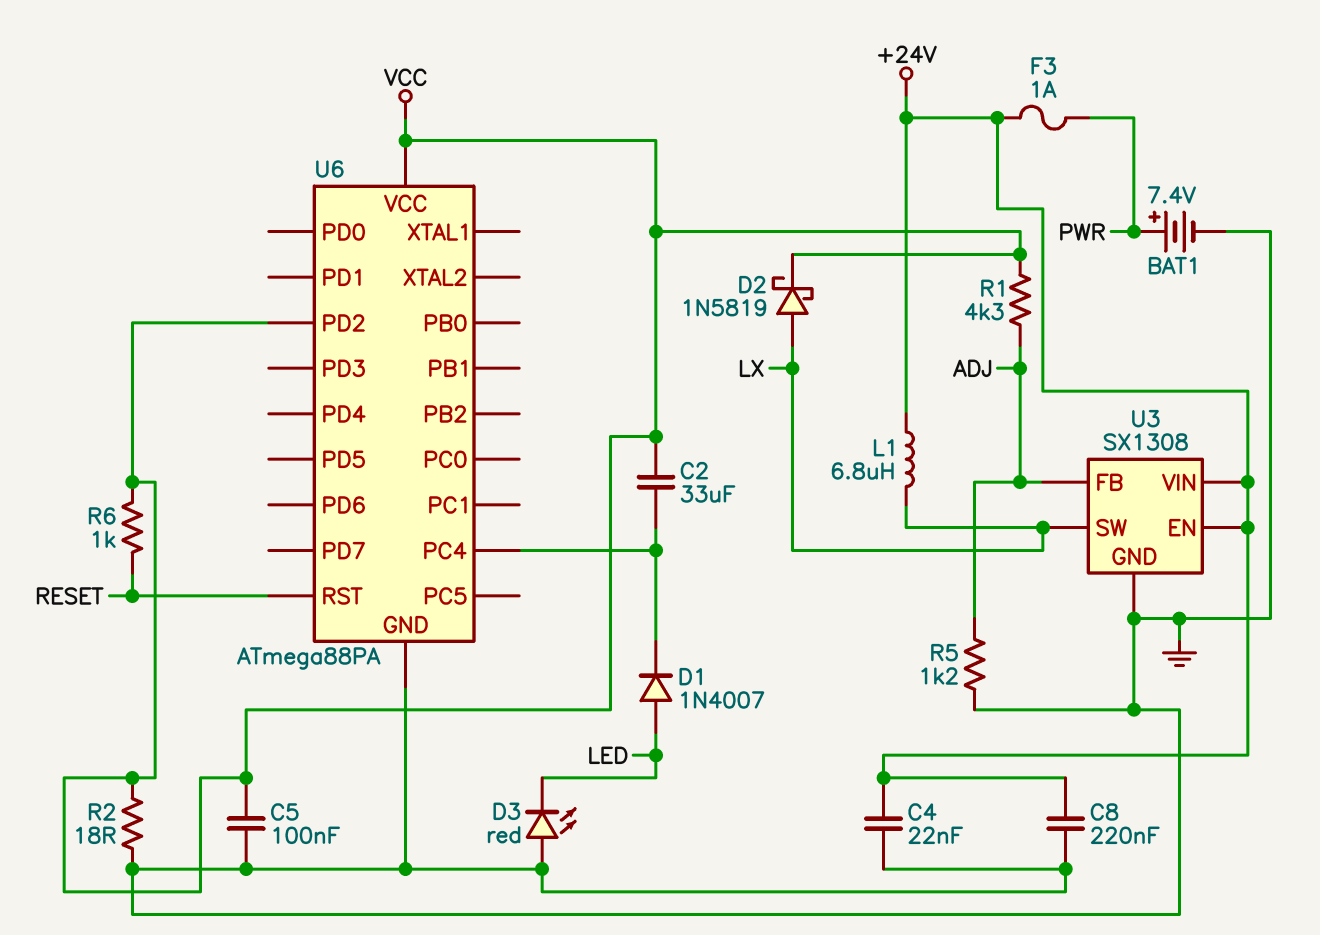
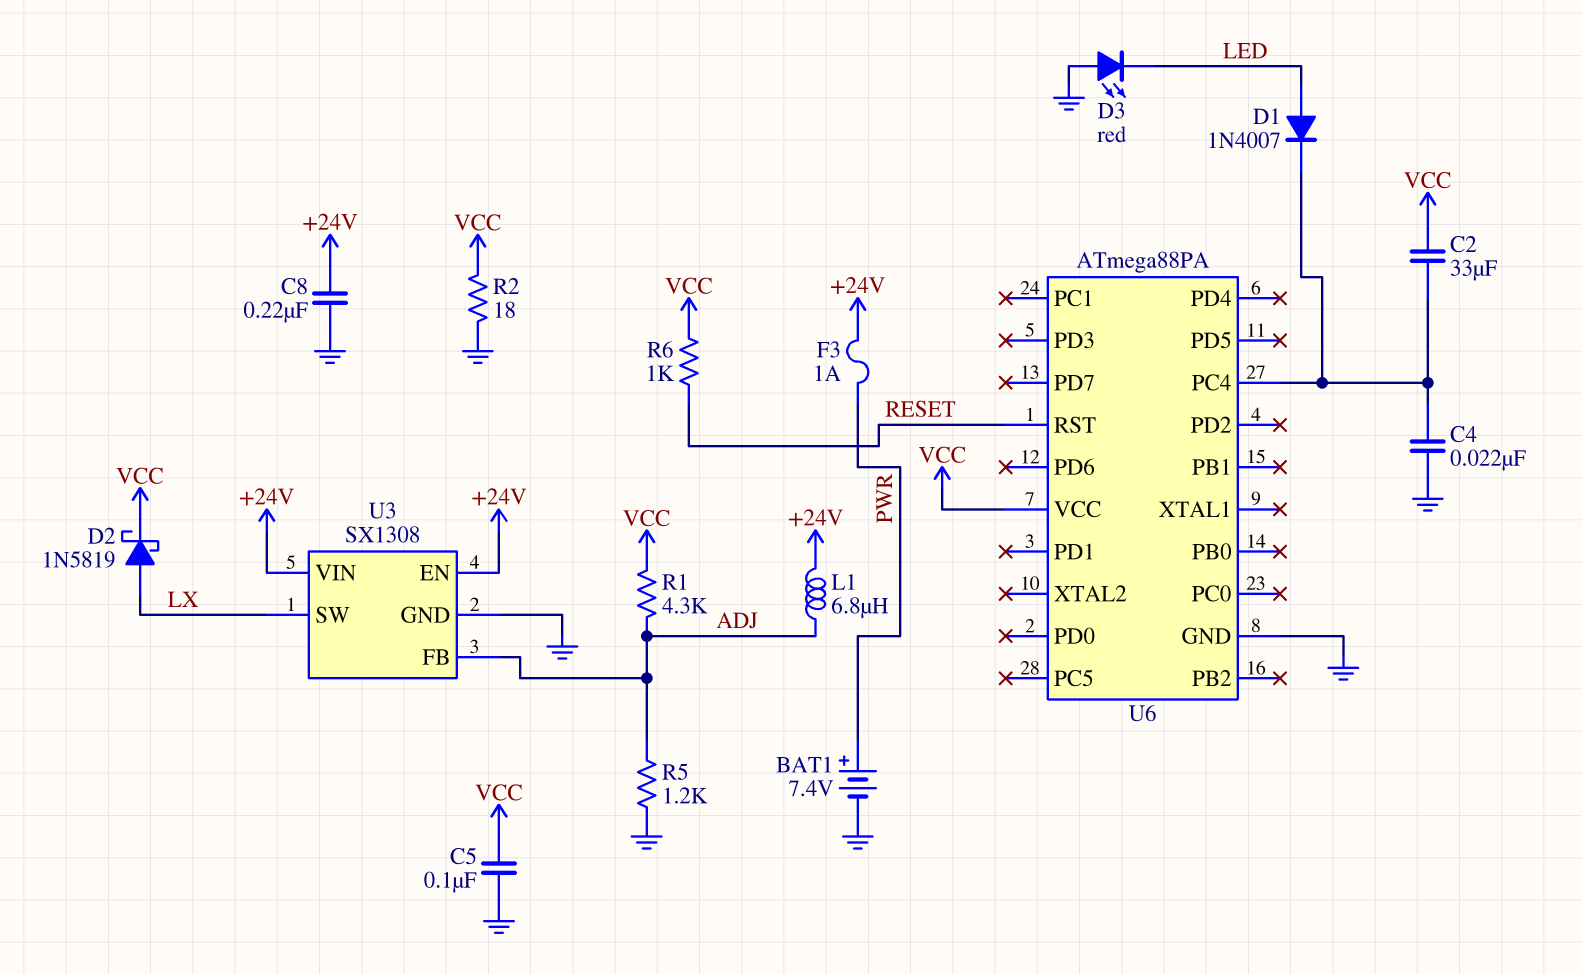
C4: 22nF (+24V, GND) -> 22nF (GND, U6/PC4)
L1: 6.8uH (+24V, LX) -> 6.8uH (+24V, ADJ)
U6 pin PD2: VCC -> none

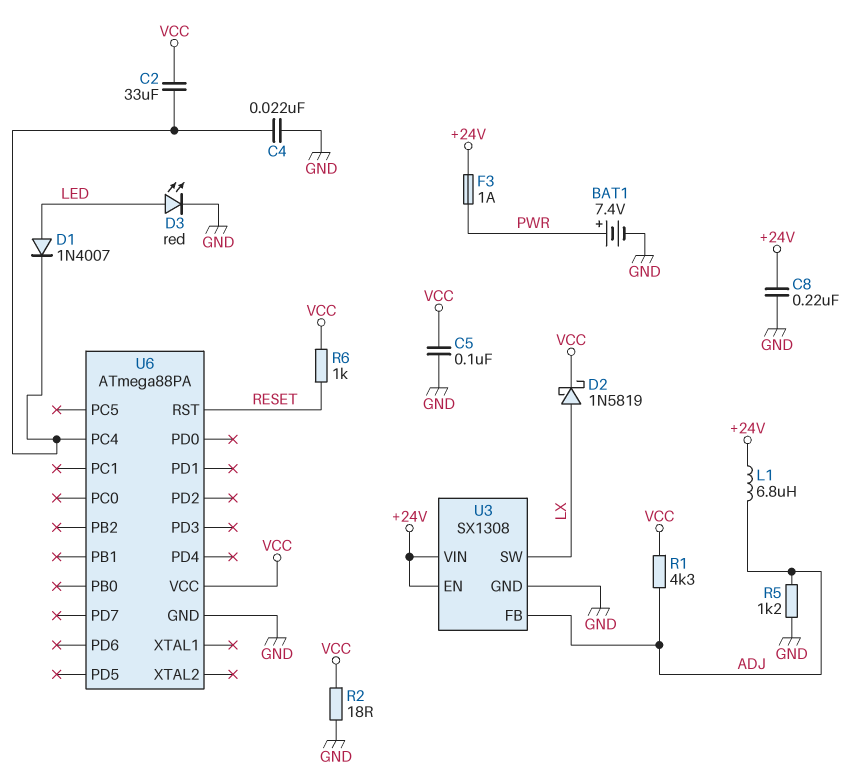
D3: LED red (A GND, K LED) -> LED red (A LED, K GND)

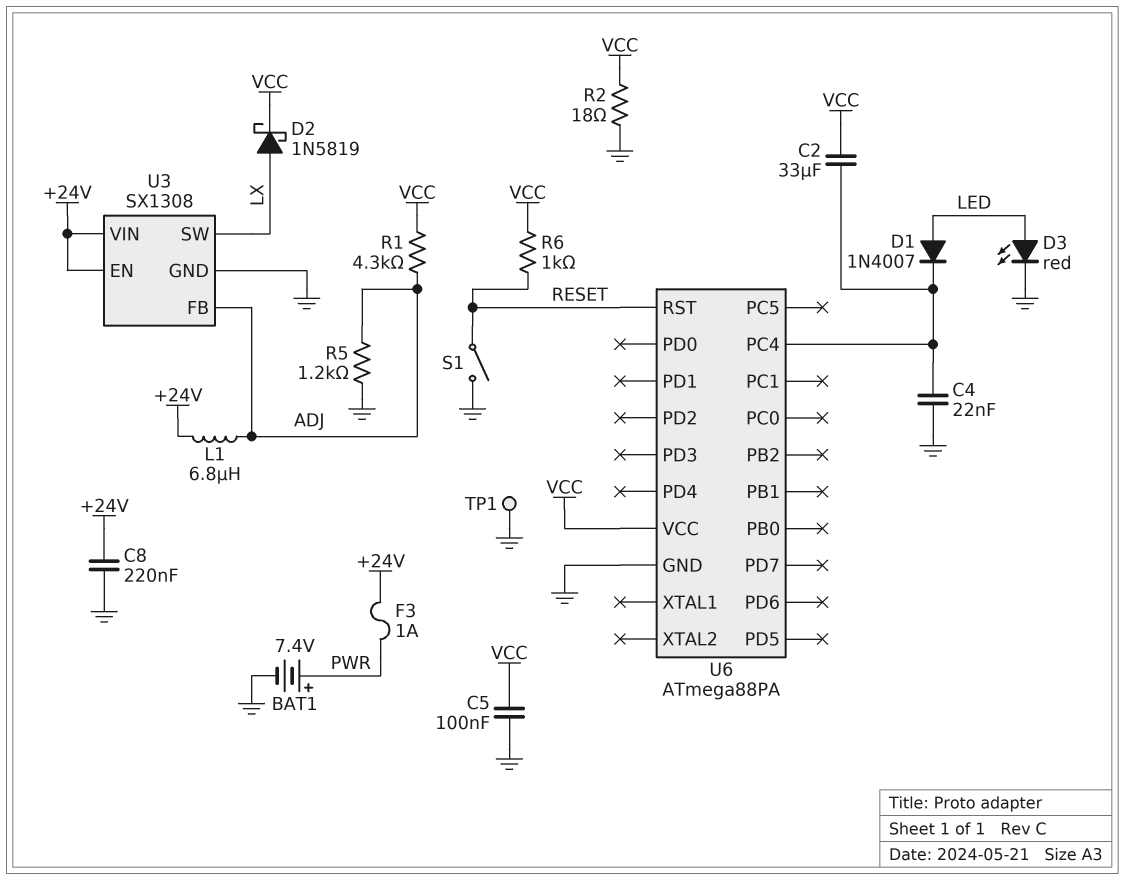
S1: none -> switch (GND, RESET)
TP1: none -> test point (GND)

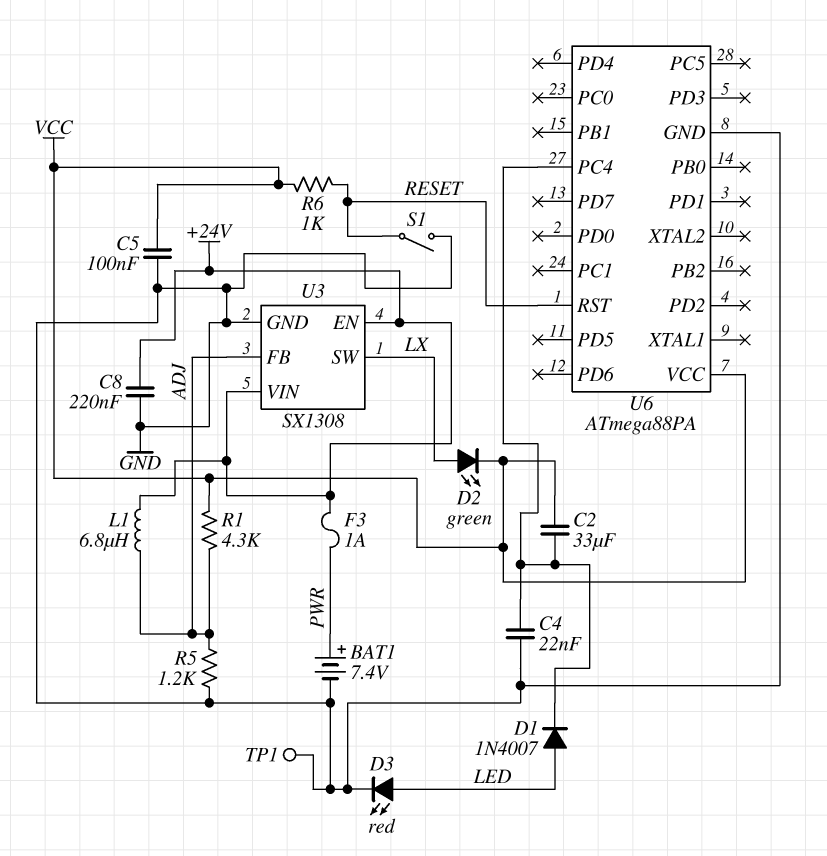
D2: schottky 1N5819 (A LX, K VCC) -> LED green (A LX, K VCC)
R2: 18 (GND, VCC) -> none

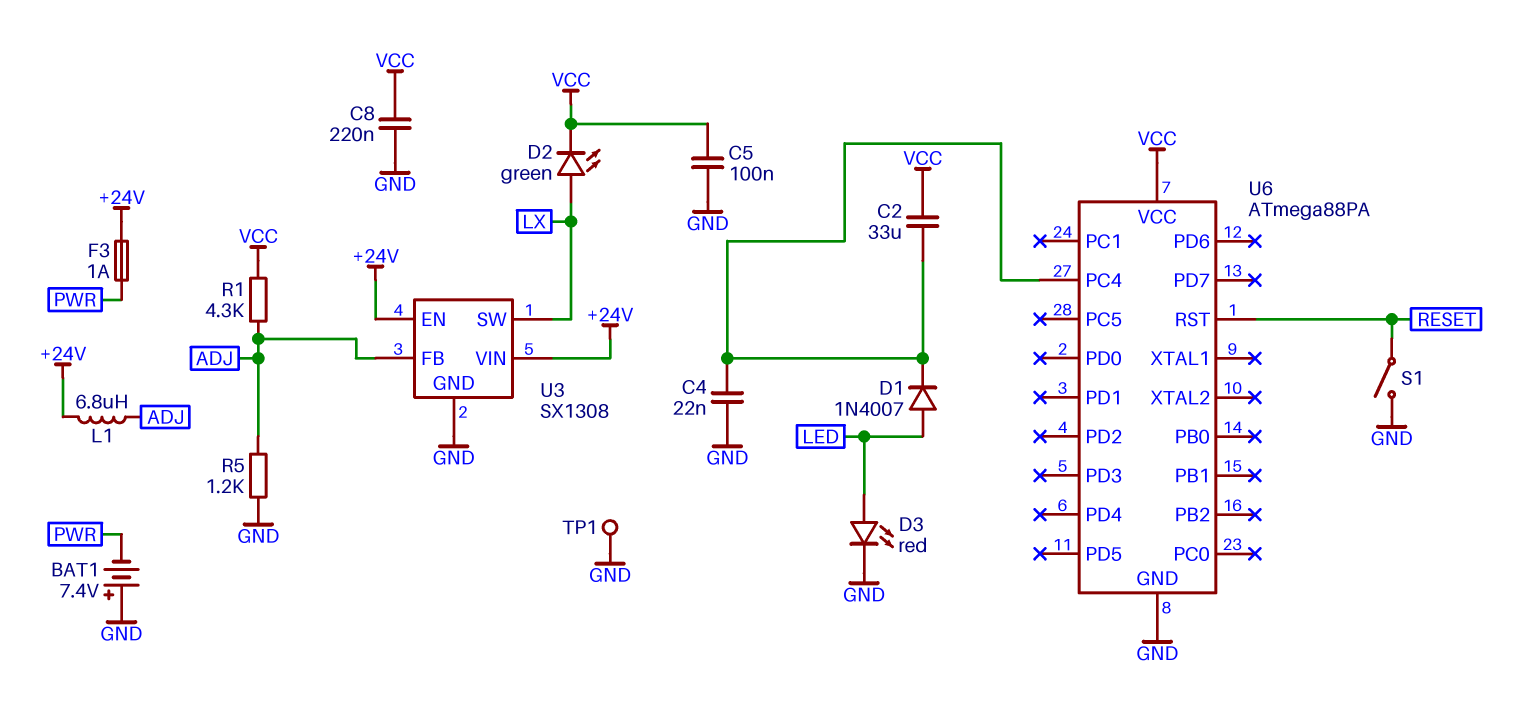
BAT1: 7.4V (plus PWR, minus GND) -> 7.4V (plus GND, minus PWR)
C8: 220nF (+24V, GND) -> 220nF (GND, VCC)
R6: 1k (RESET, VCC) -> none

